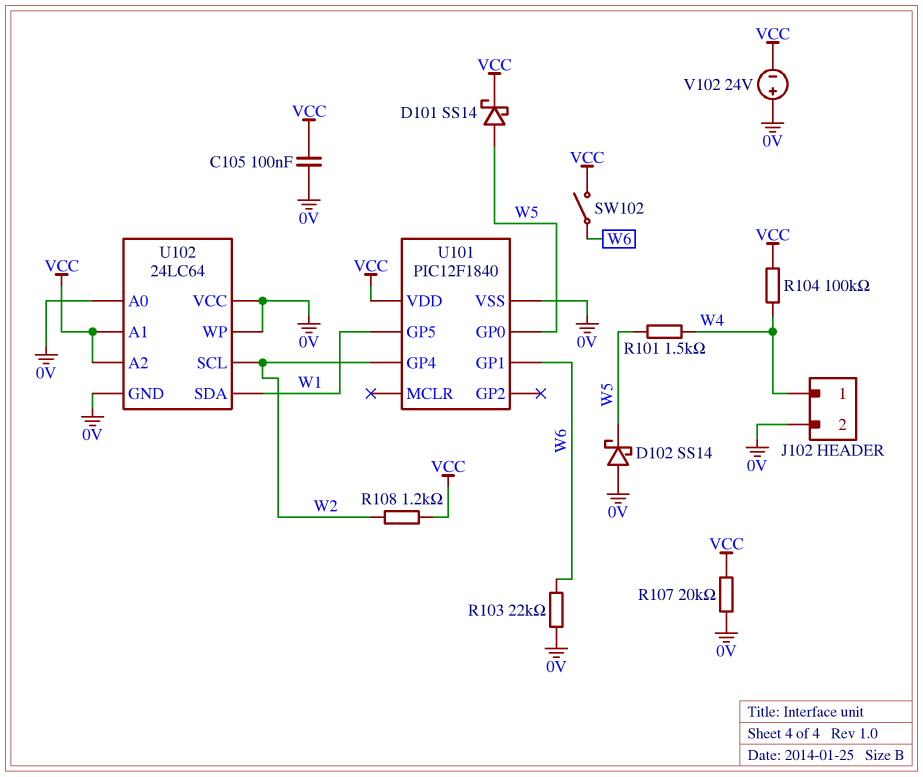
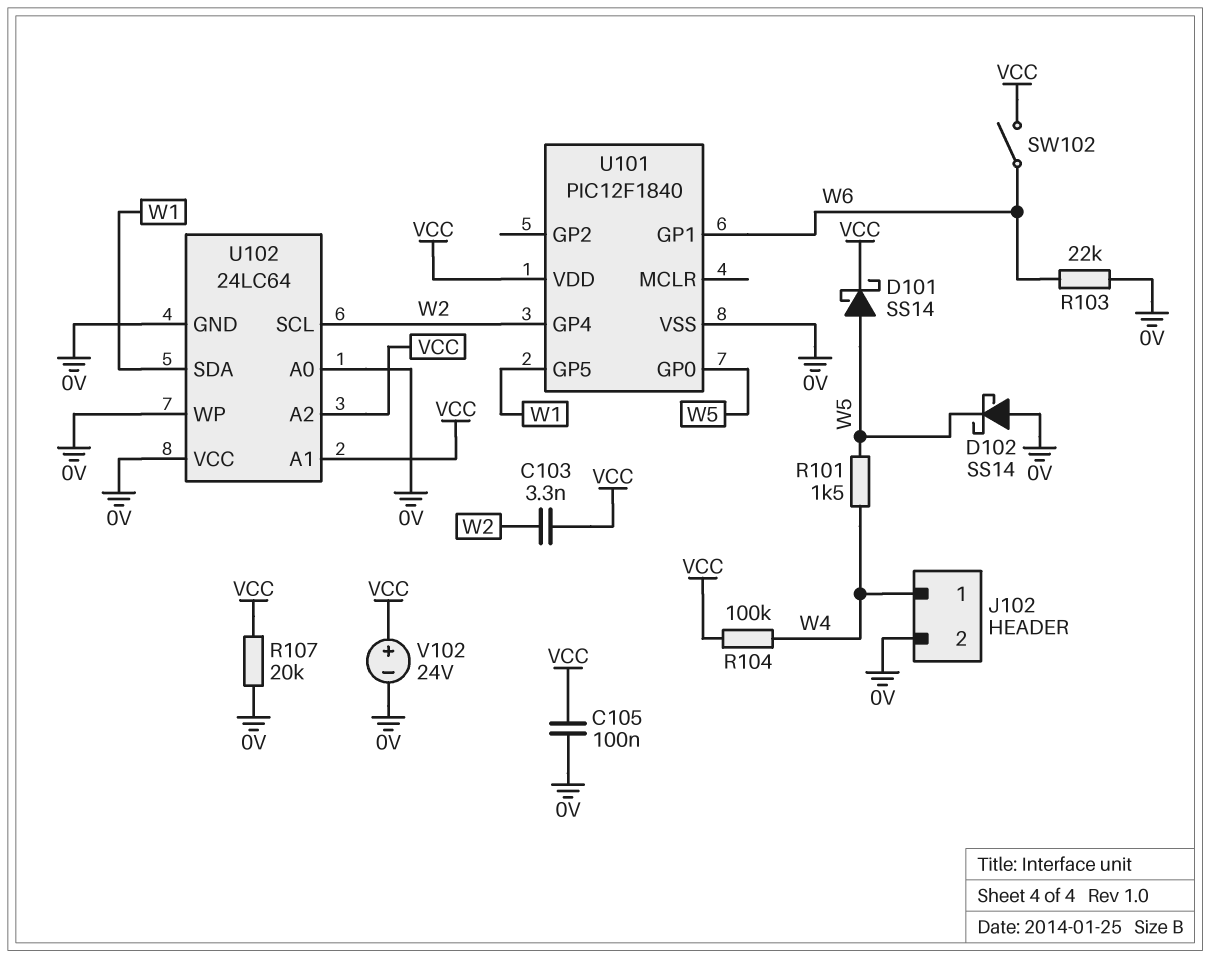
C103: none -> 3.3nF (VCC, W2)
R108: 1.2k (VCC, W2) -> none
V102: 24V (plus 0V, minus VCC) -> 24V (plus VCC, minus 0V)

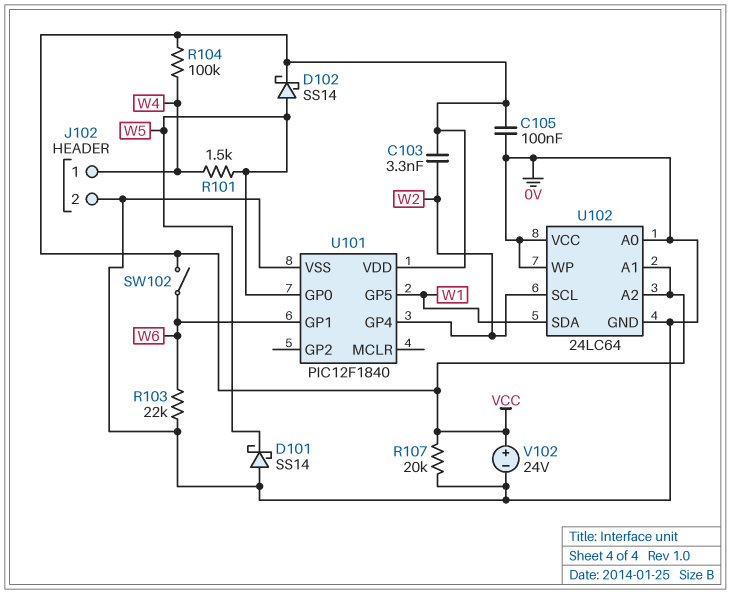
D101: schottky SS14 (A W5, K VCC) -> schottky SS14 (A 0V, K W5)
D102: schottky SS14 (A 0V, K W5) -> schottky SS14 (A W5, K VCC)

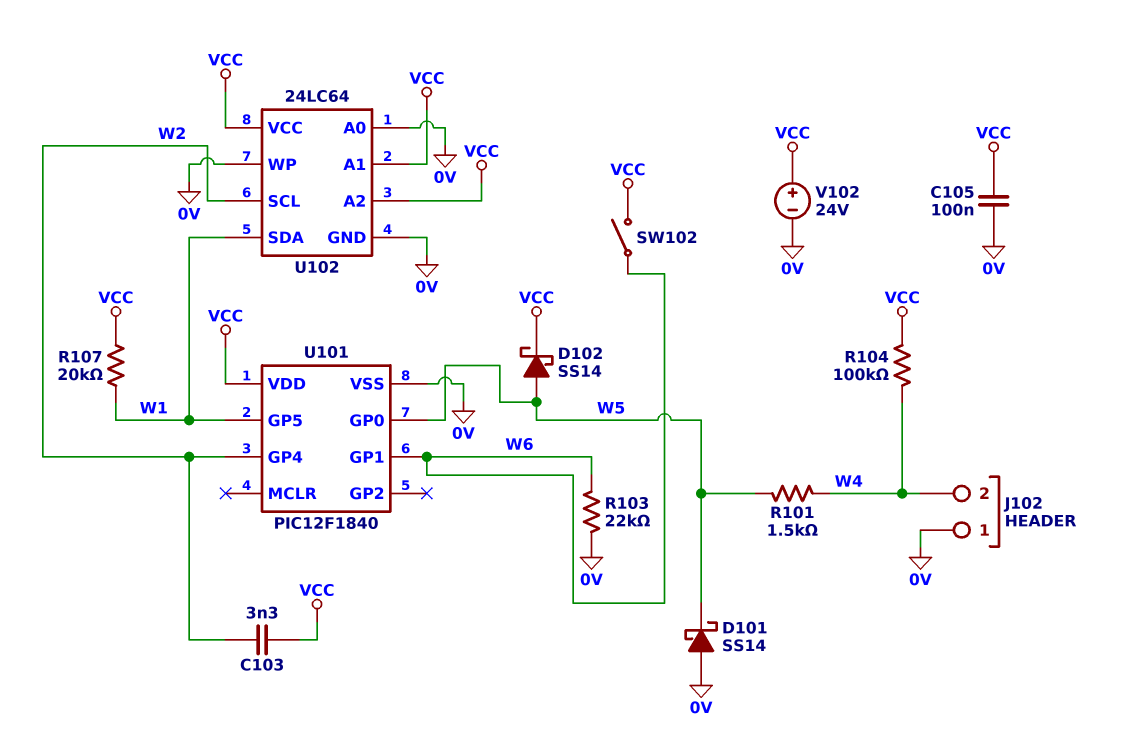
J102 pin 1: W4 -> 0V
J102 pin 2: 0V -> W4
R107: 20k (0V, VCC) -> 20k (VCC, W1)
U102 pin VCC: 0V -> VCC

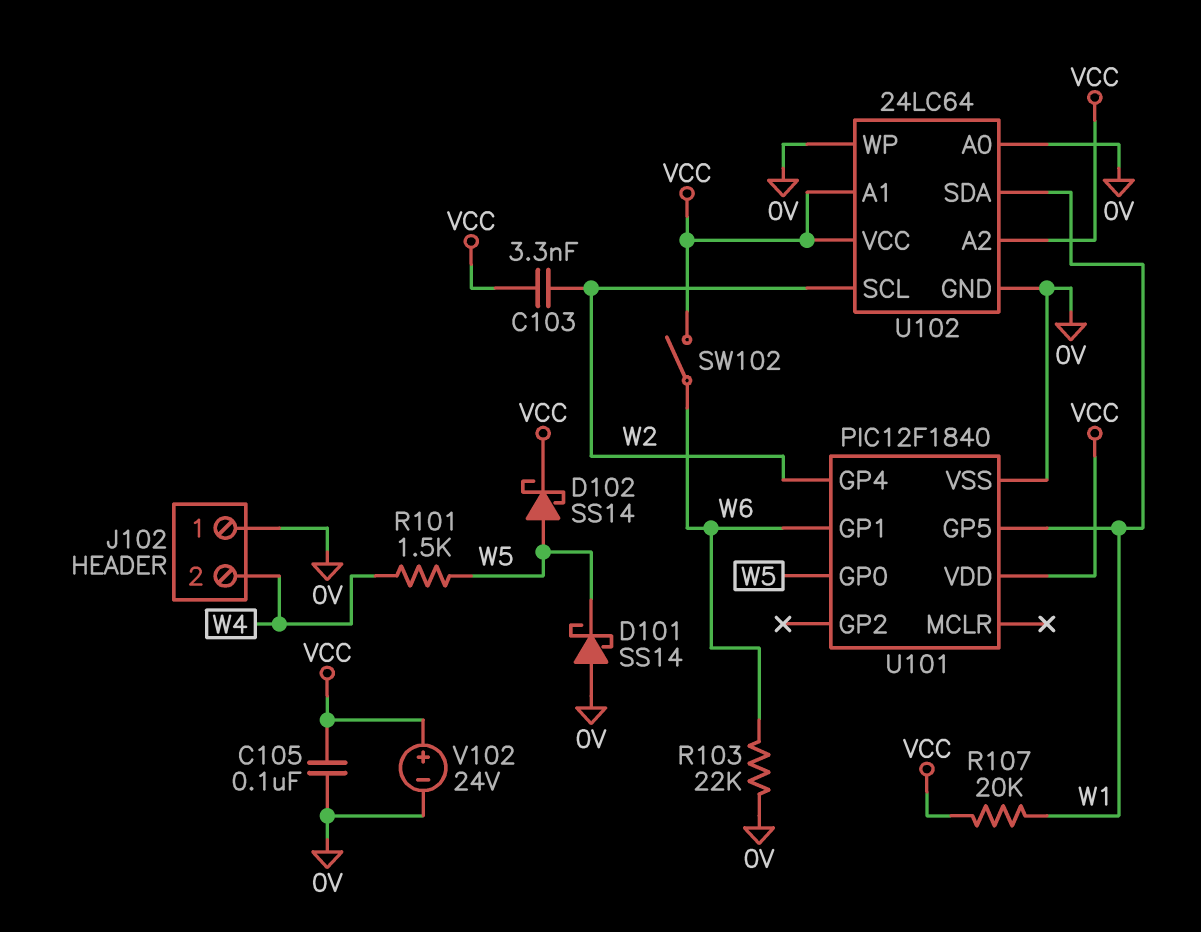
R104: 100k (VCC, W4) -> none

